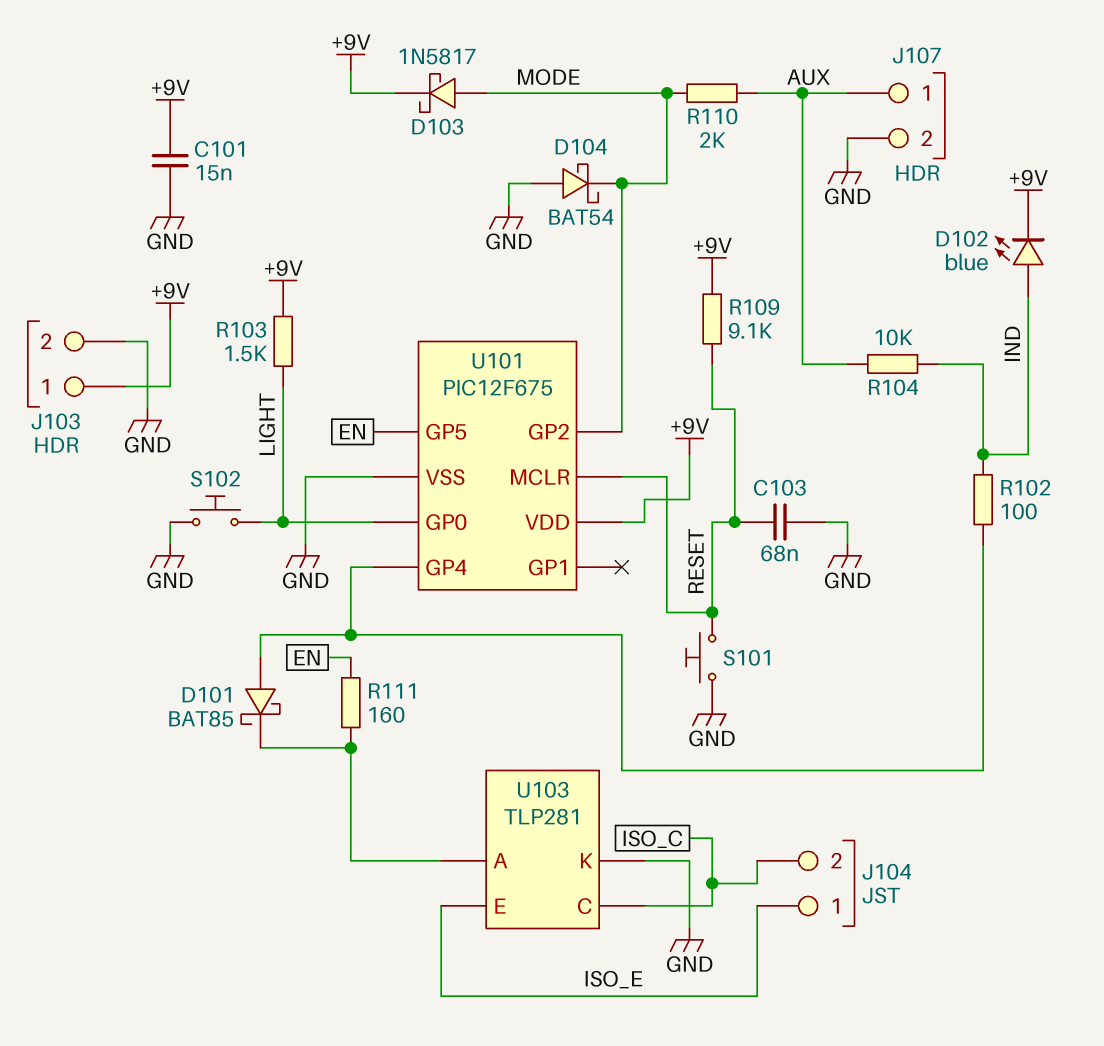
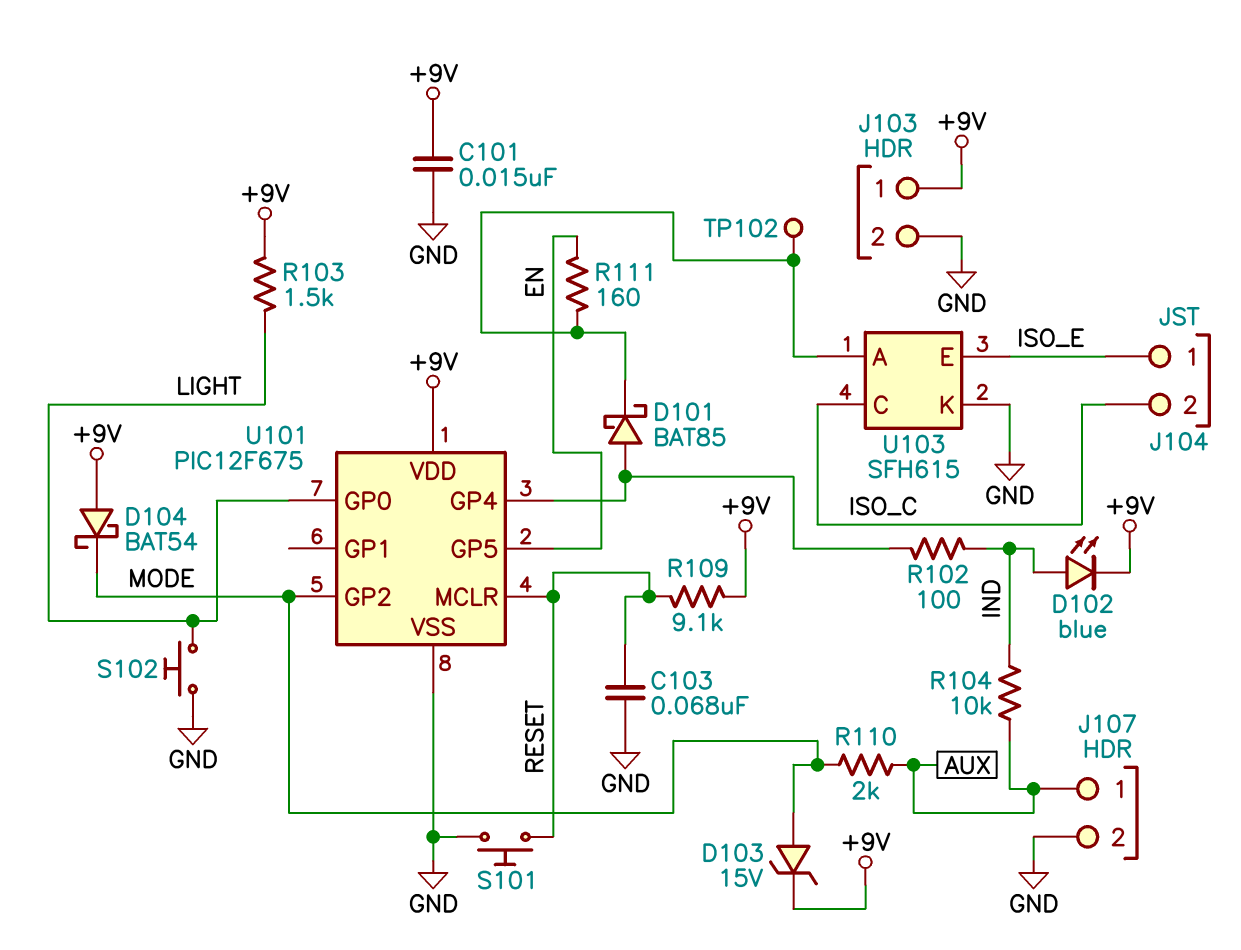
D103: schottky 1N5817 (A MODE, K +9V) -> zener 15V (A MODE, K +9V)
D104: schottky BAT54 (A GND, K MODE) -> schottky BAT54 (A +9V, K MODE)
TP102: none -> test point (U103/A)
U103: TLP281 -> SFH615

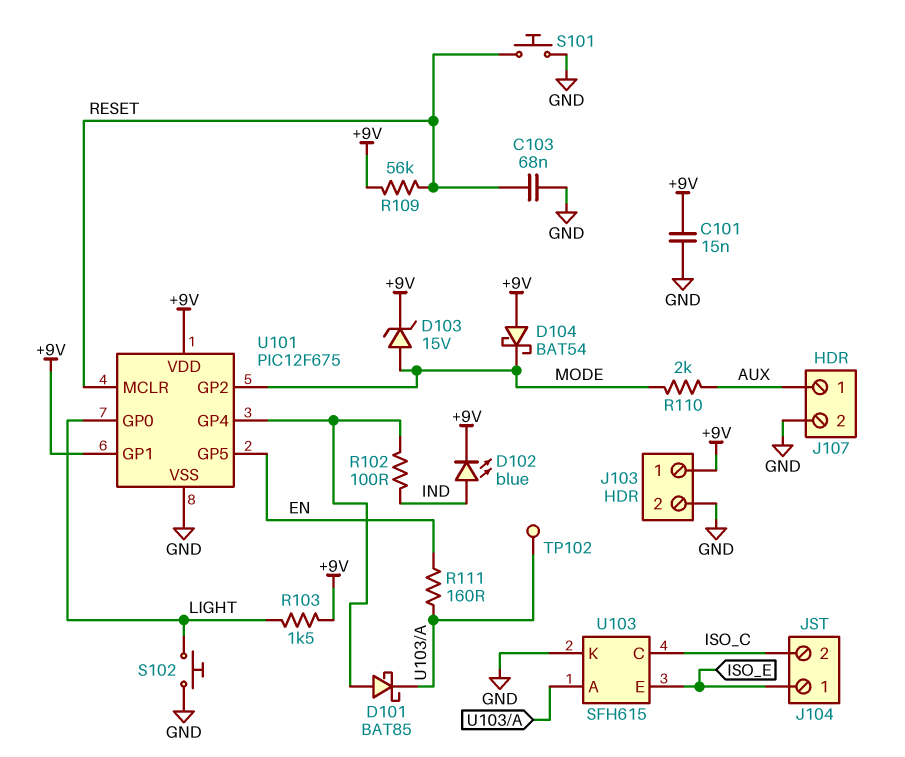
R104: 10k (AUX, IND) -> none
R109: 9.1k (+9V, RESET) -> 56k (+9V, RESET)
U101 pin GP1: none -> +9V

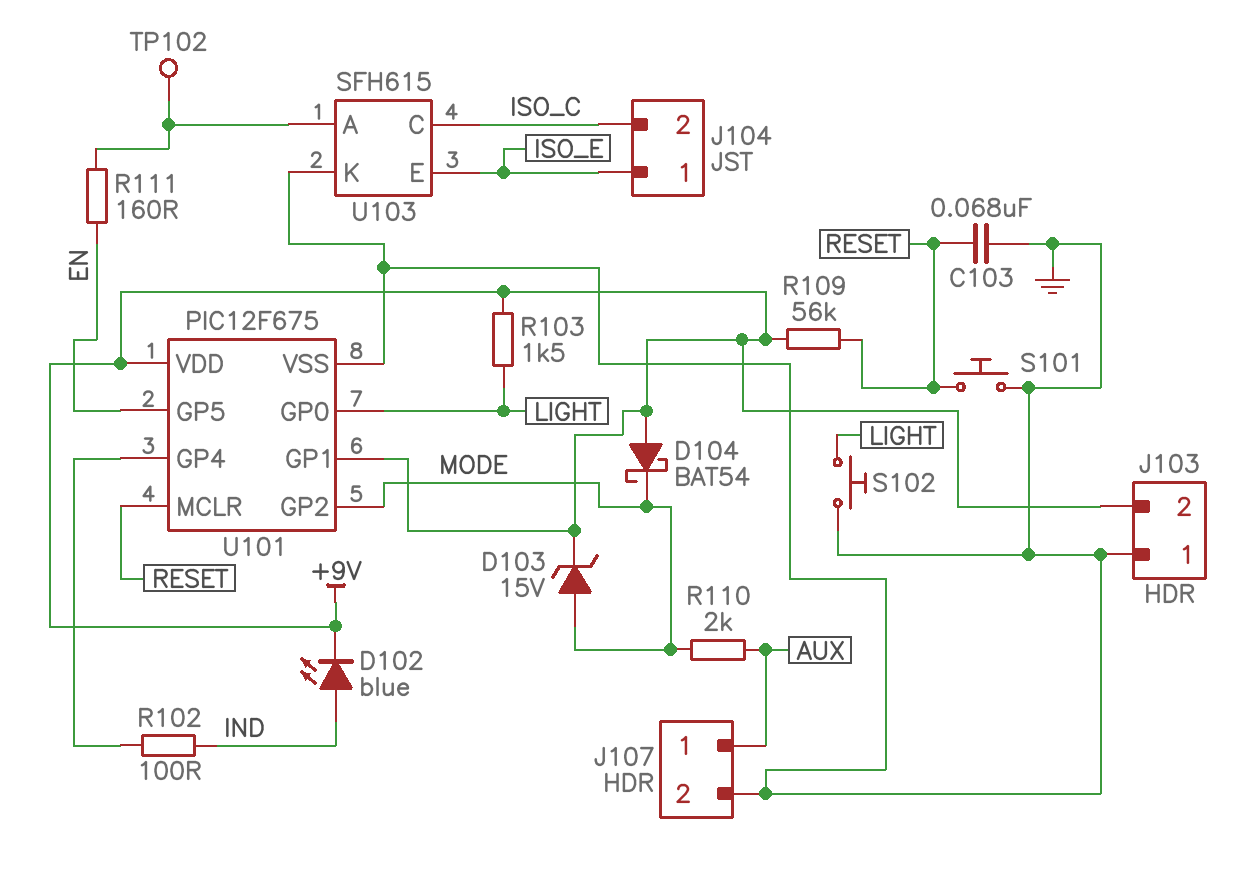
C101: 15nF (+9V, GND) -> none
D101: schottky BAT85 (A U101/GP4, K U103/A) -> none
J103 pin 1: +9V -> GND
J103 pin 2: GND -> +9V

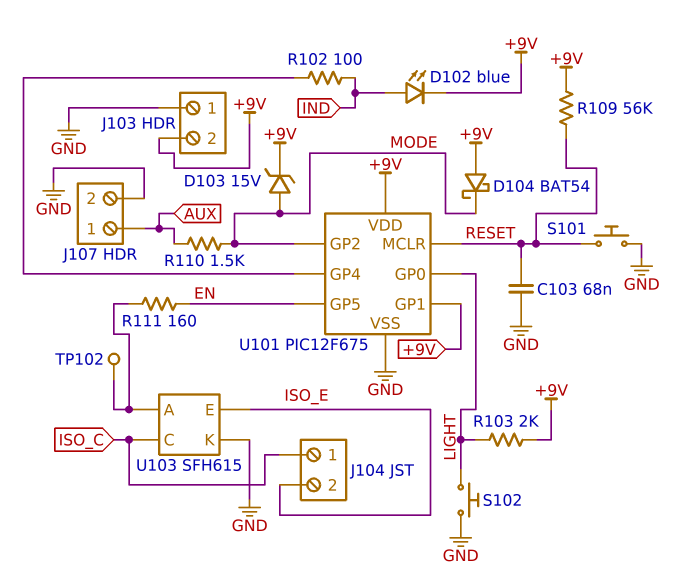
J104 pin 1: ISO_E -> ISO_C
J104 pin 2: ISO_C -> ISO_E
R103: 1.5k (+9V, LIGHT) -> 2k (+9V, LIGHT)
R110: 2k (AUX, MODE) -> 1.5k (AUX, MODE)

